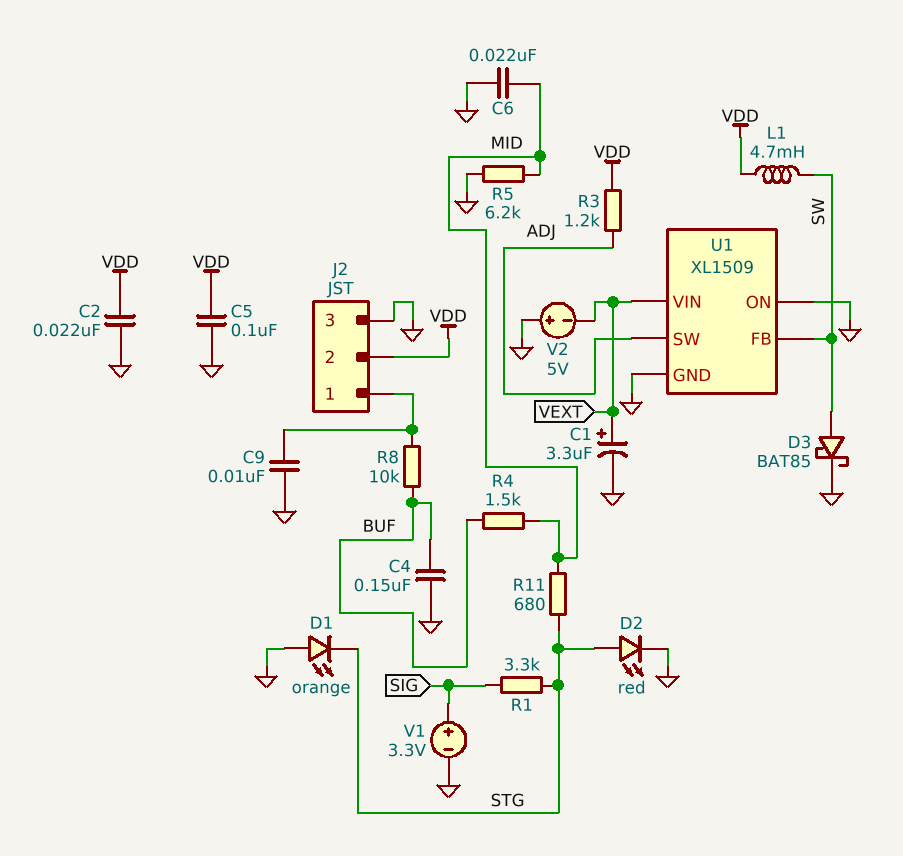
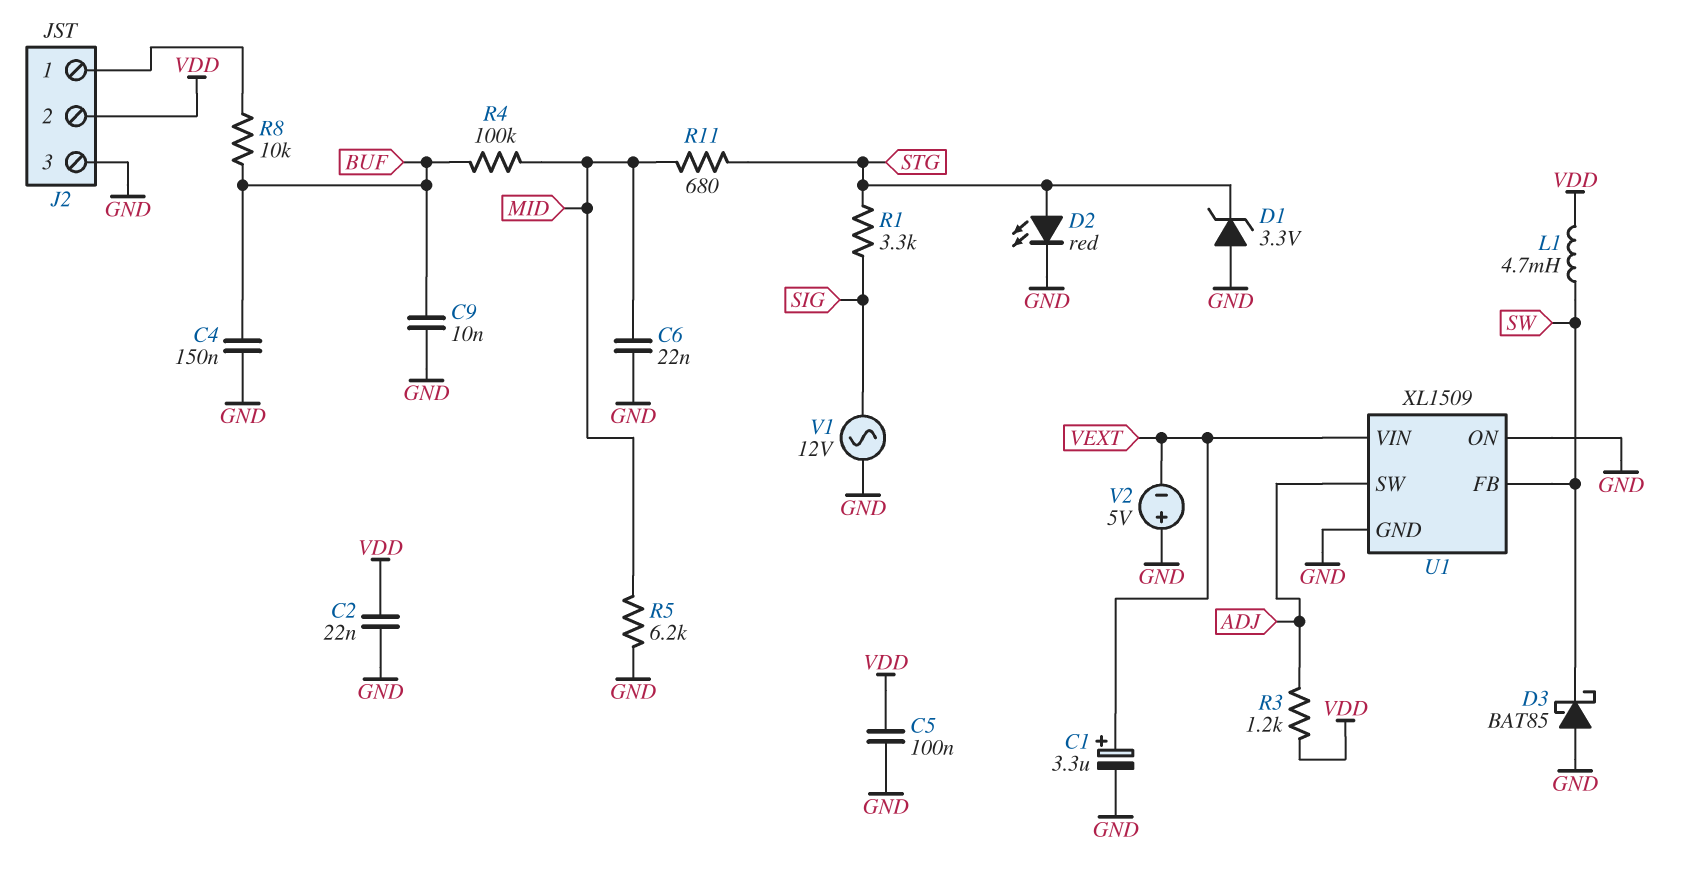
C9: 10nF (GND, J2/1) -> 10nF (BUF, GND)
D1: LED orange (A GND, K STG) -> zener 3.3V (A GND, K STG)
D3: schottky BAT85 (A SW, K GND) -> schottky BAT85 (A GND, K SW)
R4: 1.5k (BUF, MID) -> 100k (BUF, MID)
V1: 3.3V (plus SIG, minus GND) -> AC 12V (GND, SIG)

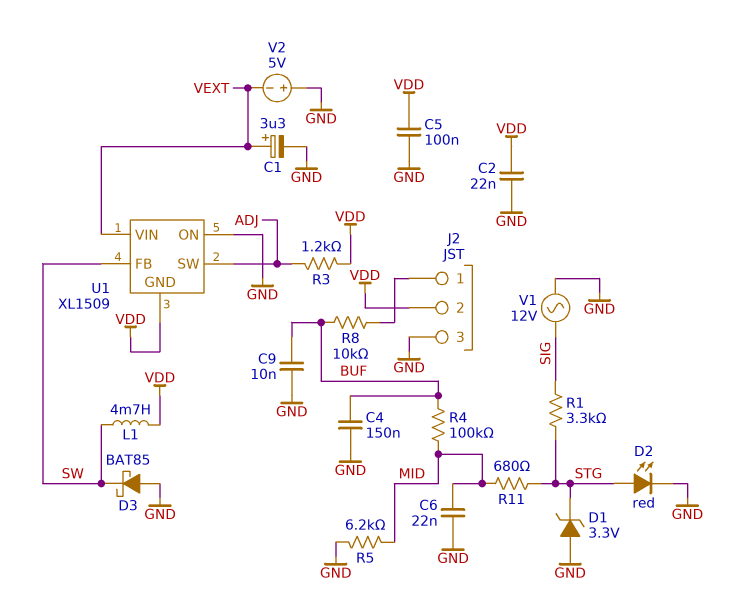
U1 pin GND: GND -> VDD

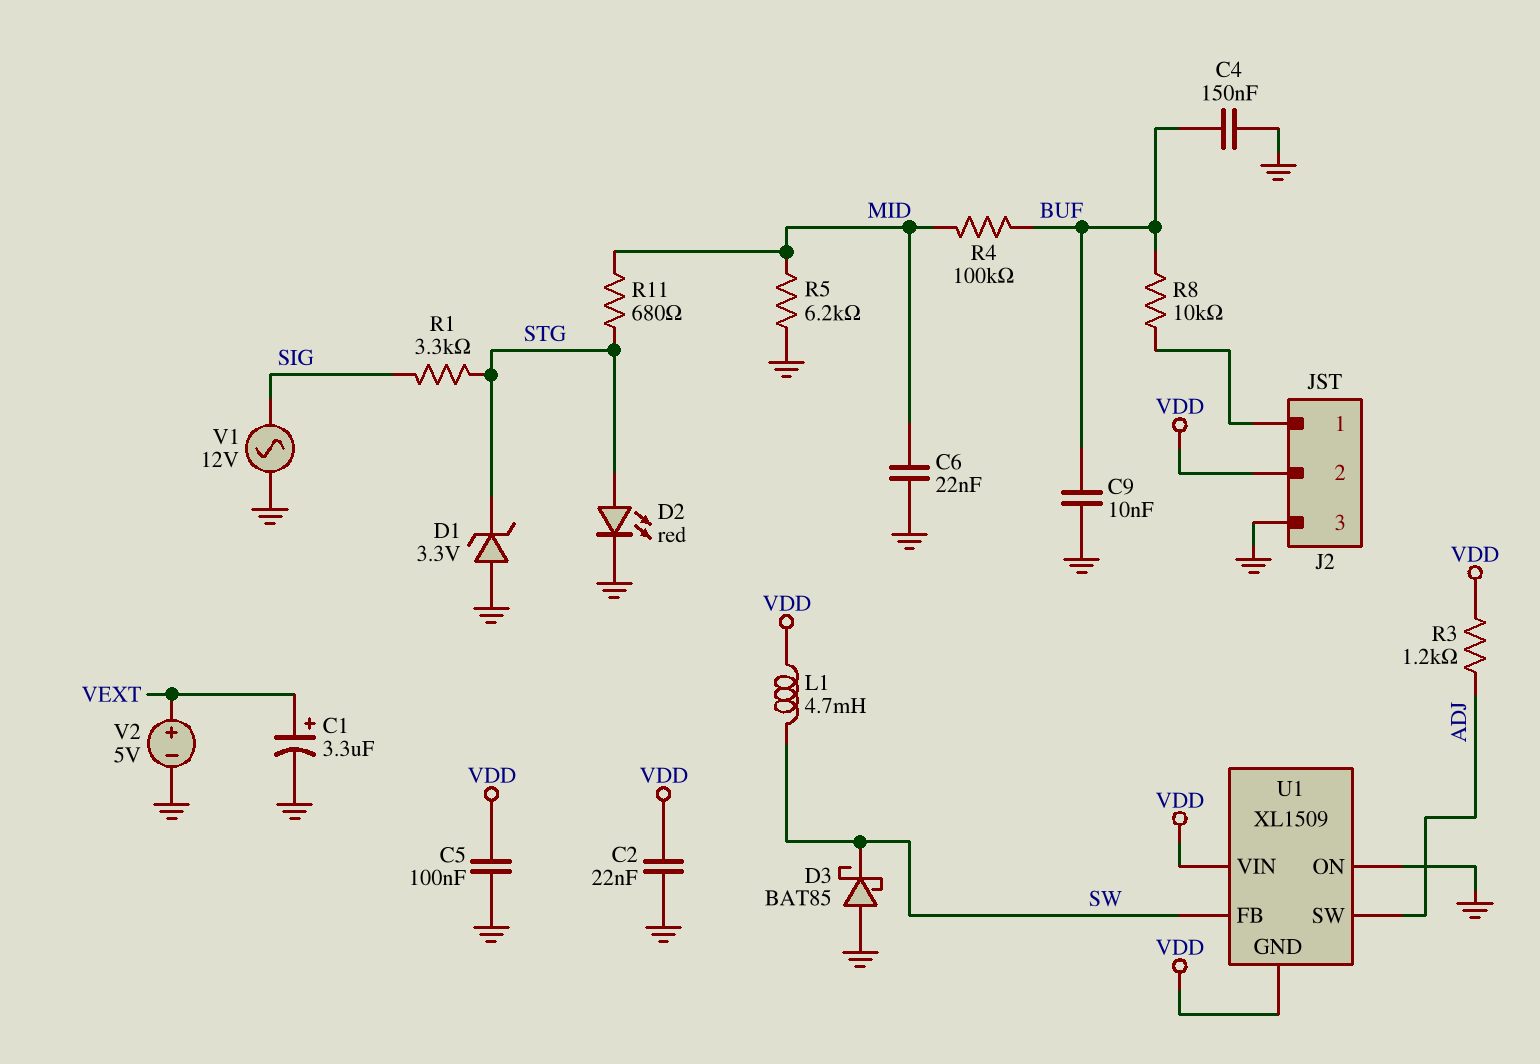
U1 pin VIN: VEXT -> VDD
V2: 5V (plus GND, minus VEXT) -> 5V (plus VEXT, minus GND)

